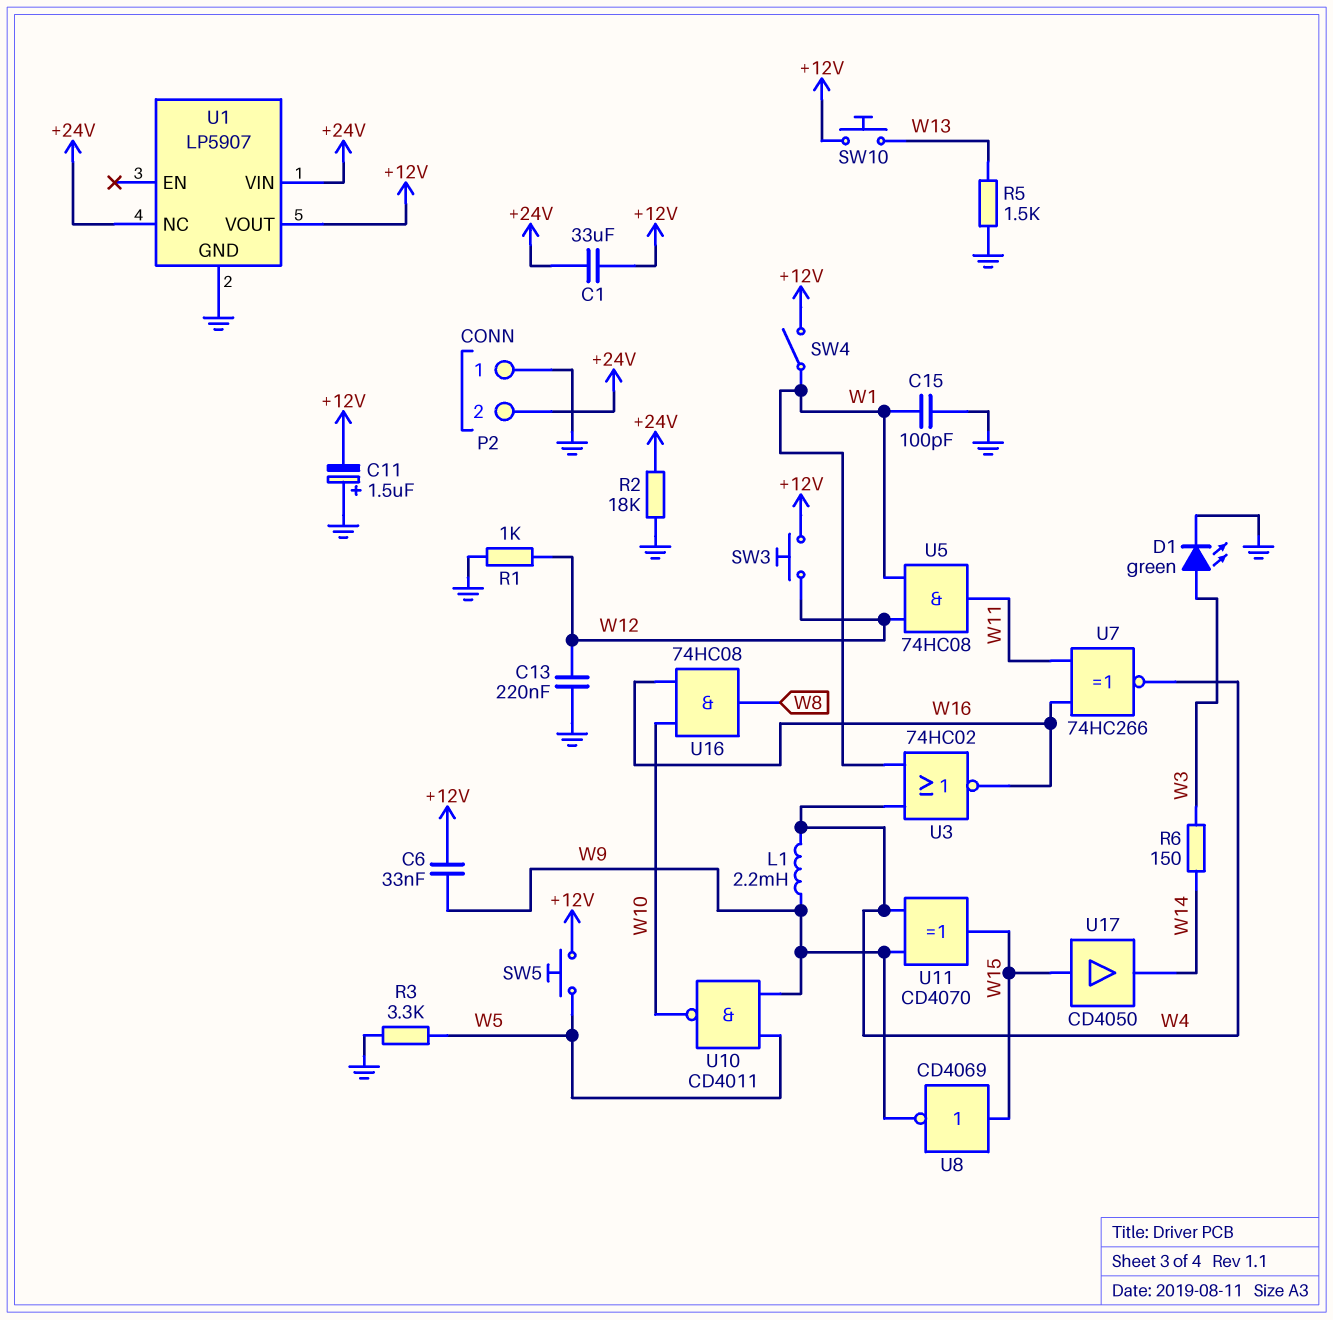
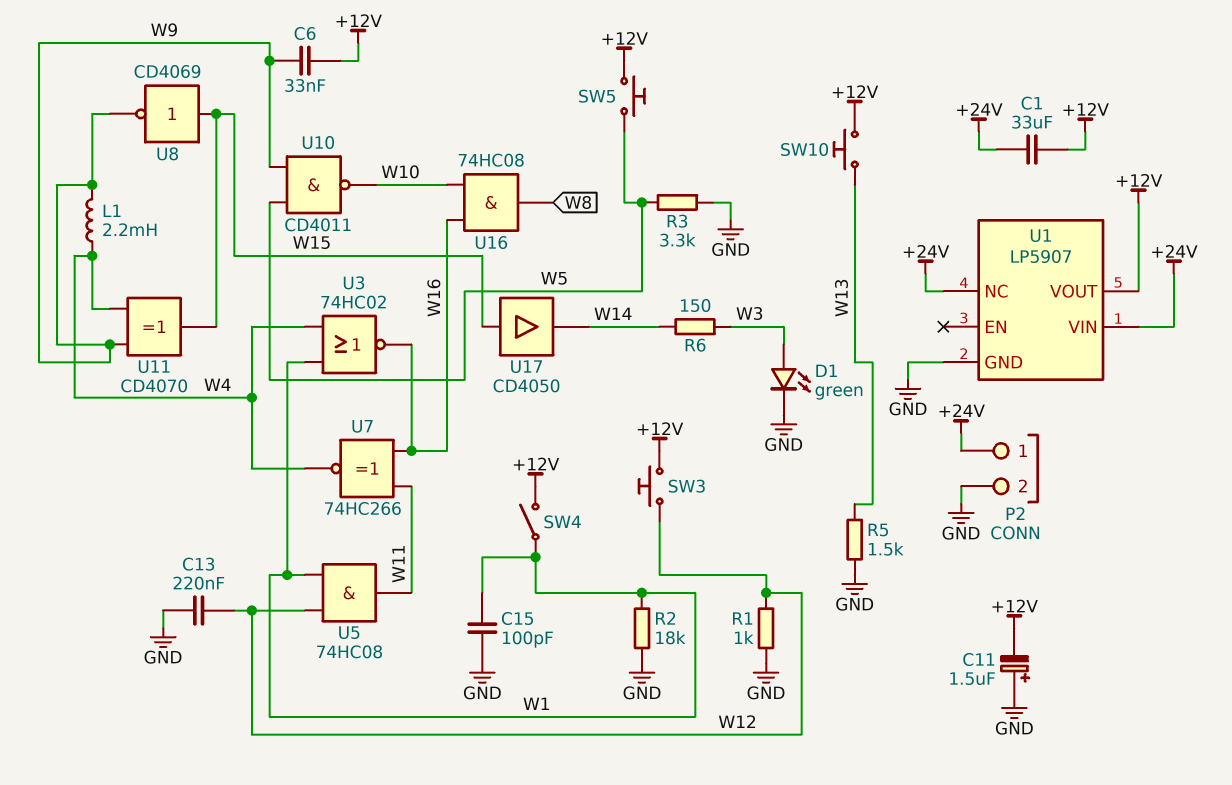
P2 pin 1: GND -> +24V
P2 pin 2: +24V -> GND
R2: 18k (+24V, GND) -> 18k (GND, W1)

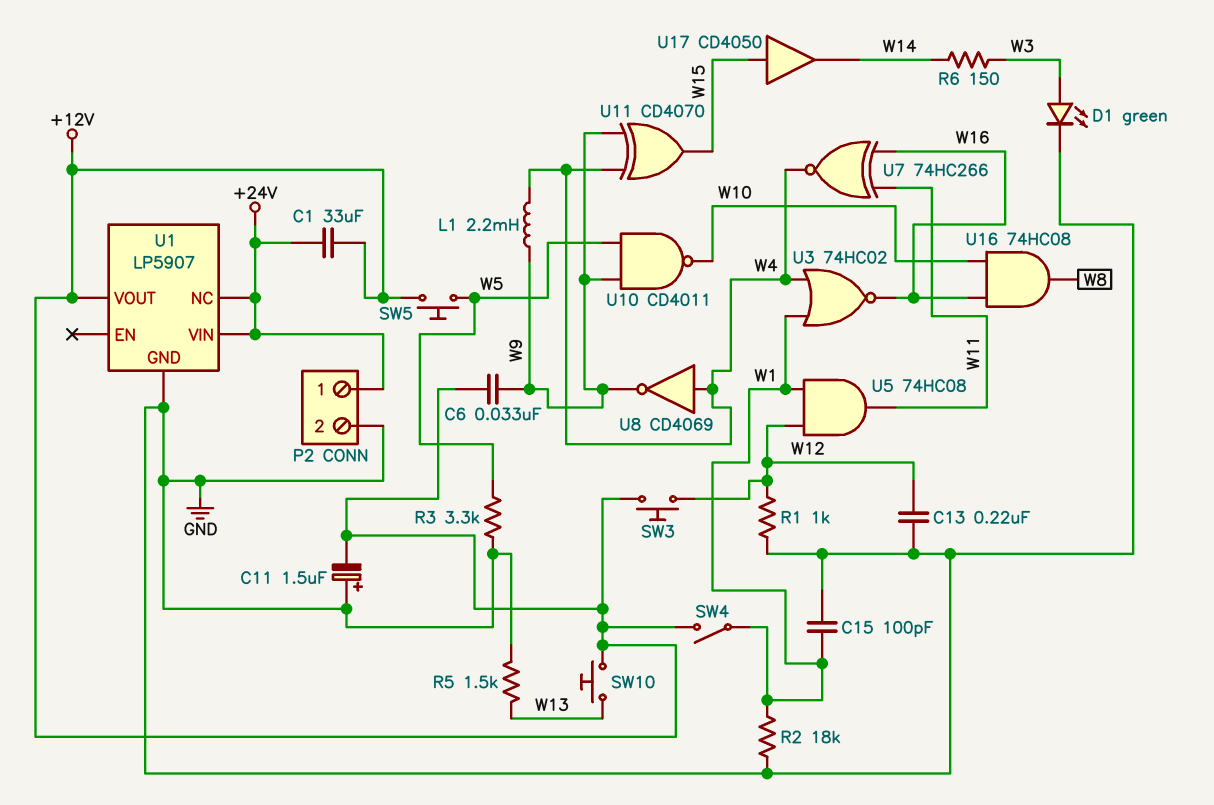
U8: NOT CD4069 (in W15, out W9) -> NOT CD4069 (in W4, out W9)

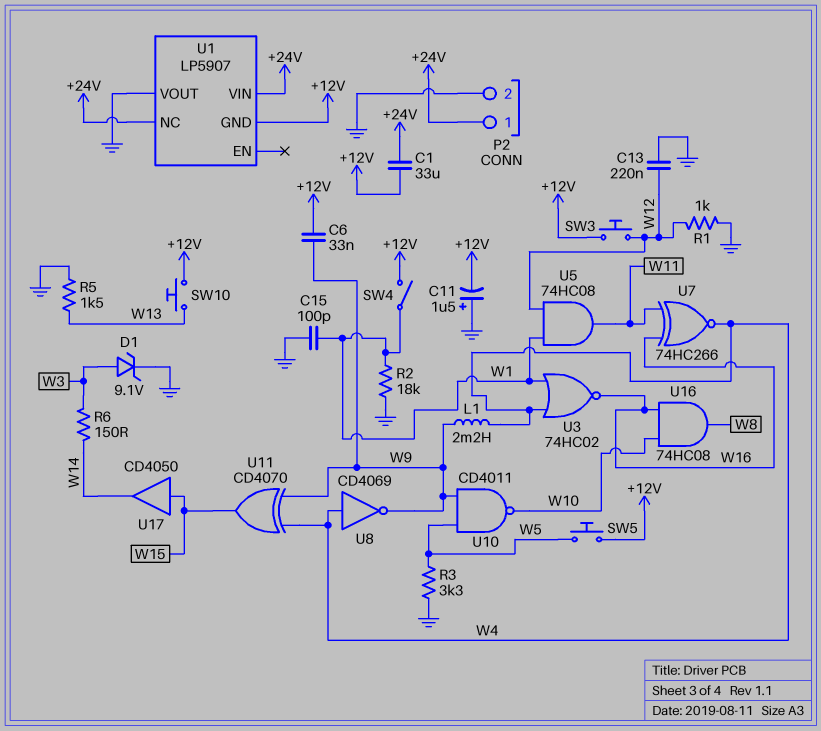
D1: LED green (A W3, K GND) -> zener 9.1V (A W3, K GND)
U1 pin GND: GND -> +12V
U1 pin VOUT: +12V -> GND

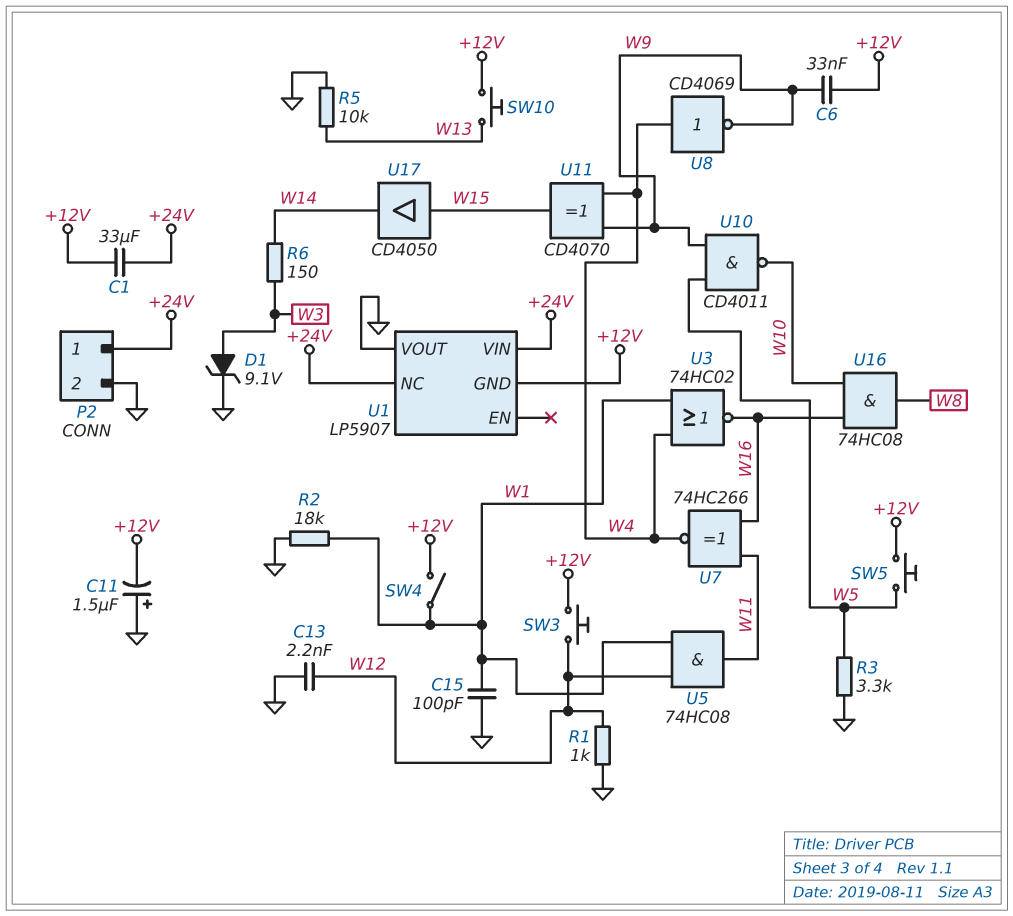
C13: 220nF (GND, W12) -> 2.2nF (GND, W12)
L1: 2.2mH (W4, W9) -> none
R5: 1.5k (GND, W13) -> 10k (GND, W13)

